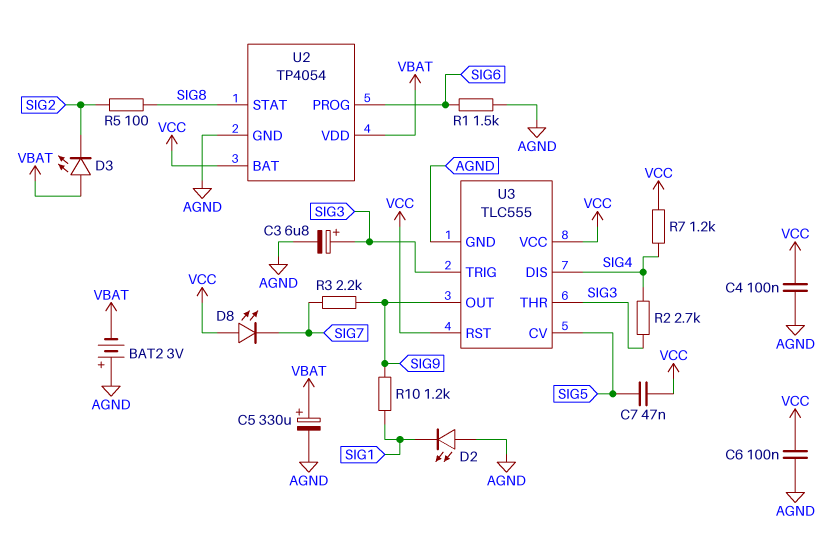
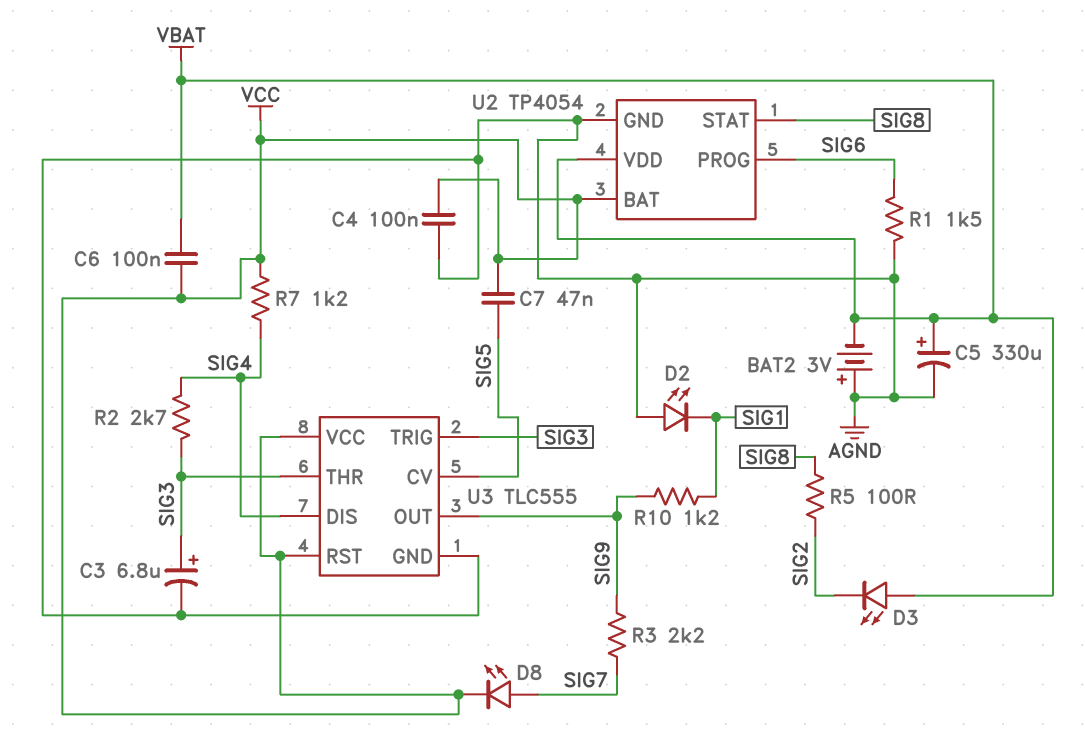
C6: 100nF (AGND, VCC) -> 100nF (VBAT, VCC)
D8: LED (A VCC, K SIG7) -> LED (A SIG7, K VCC)

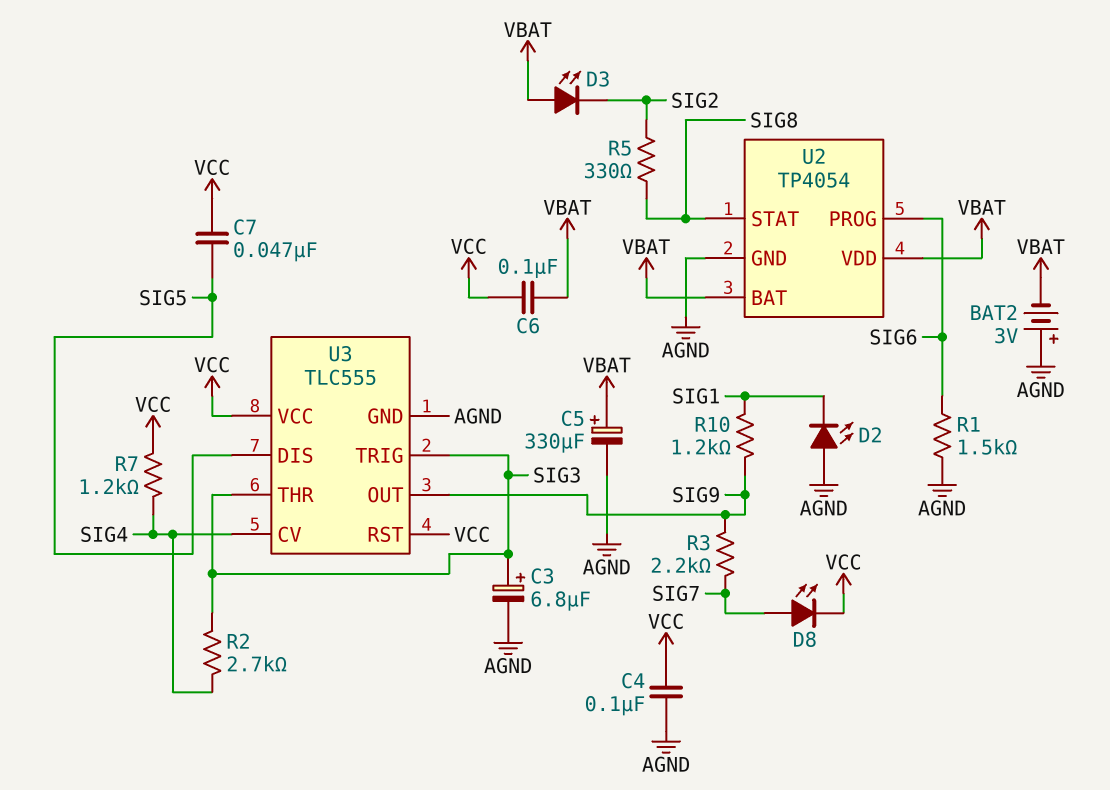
R5: 100 (SIG2, SIG8) -> 330 (SIG2, SIG8)
U2 pin BAT: VCC -> VBAT
U3 pin CV: SIG5 -> SIG4
U3 pin DIS: SIG4 -> SIG5

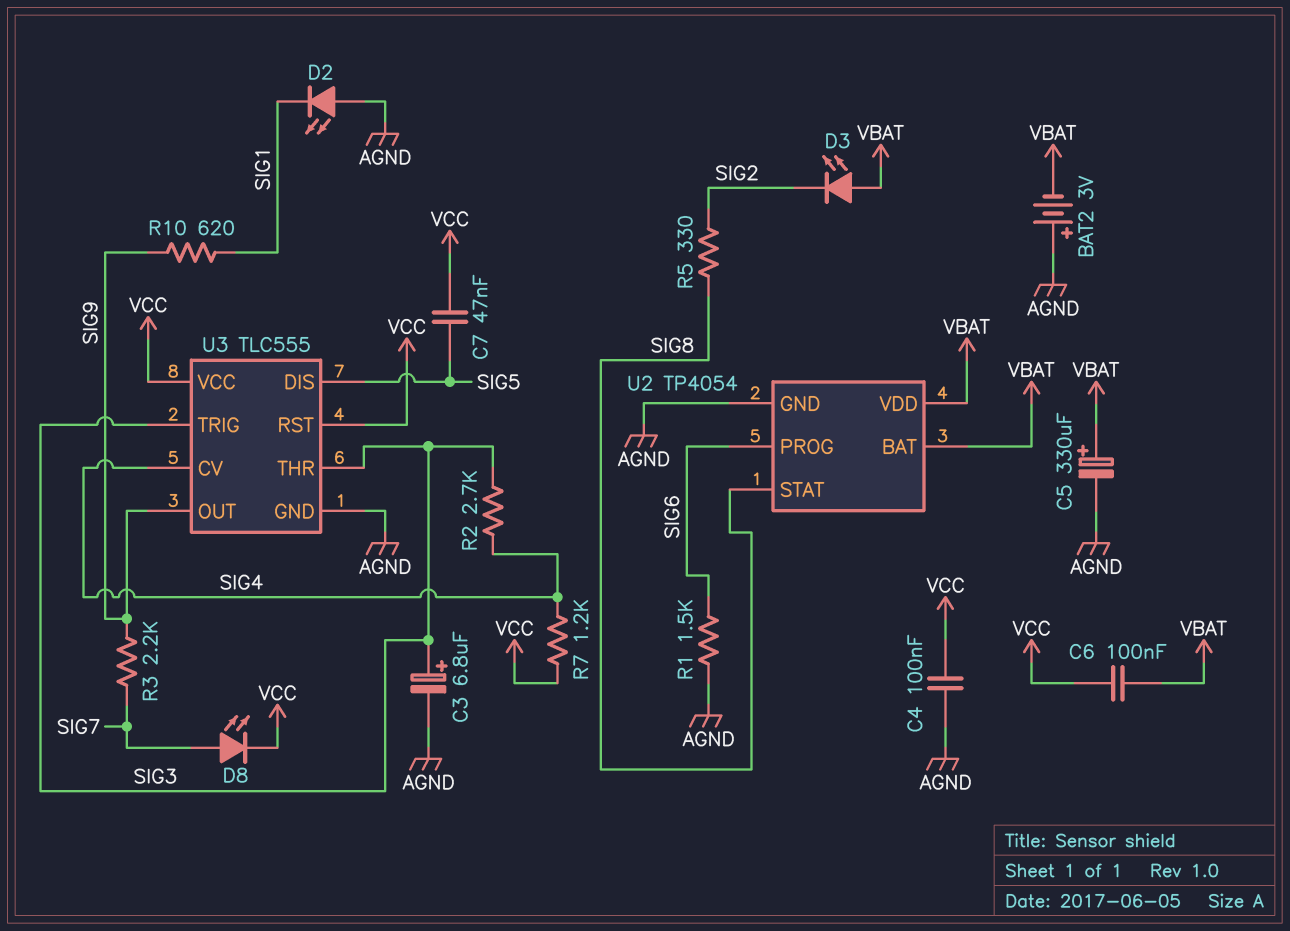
R10: 1.2k (SIG1, SIG9) -> 620 (SIG1, SIG9)

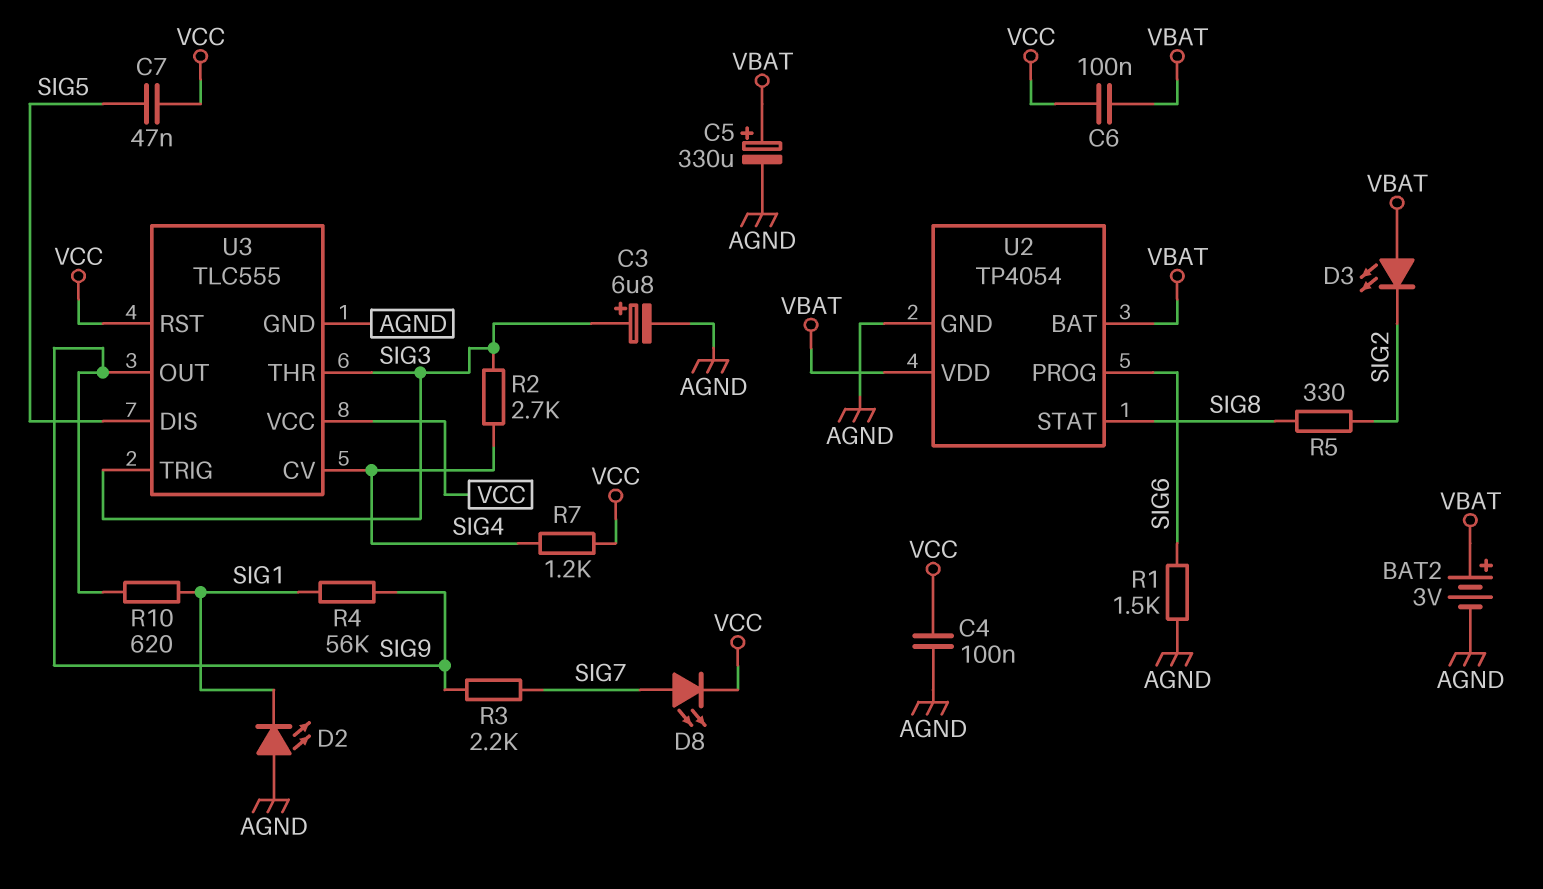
BAT2: 3V (plus AGND, minus VBAT) -> 3V (plus VBAT, minus AGND)
R4: none -> 56k (SIG1, SIG9)

